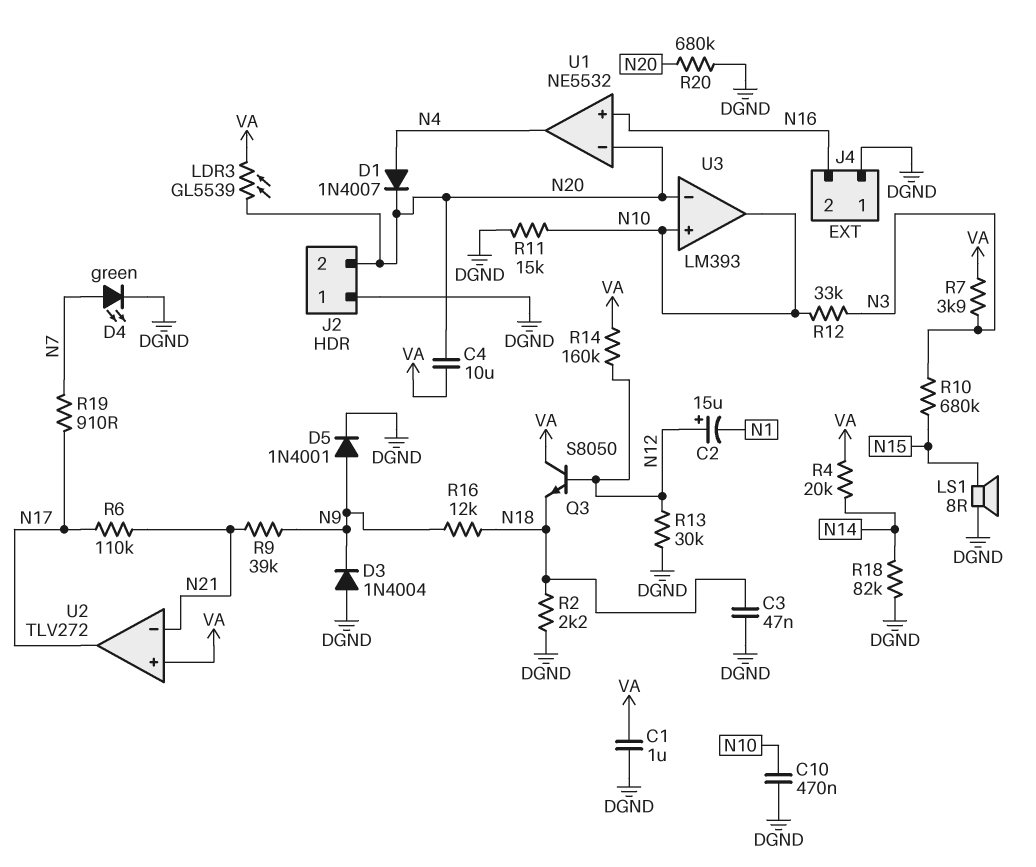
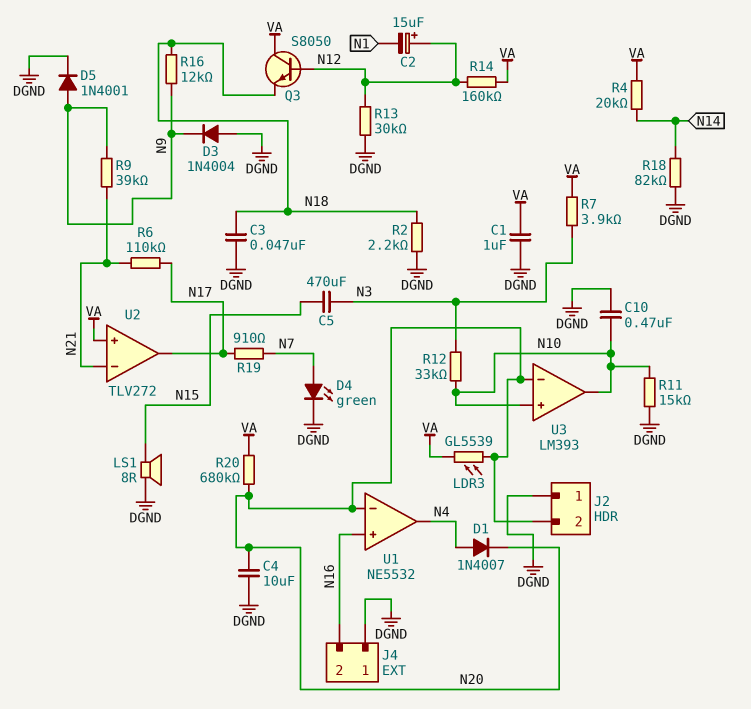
C4: 10uF (N20, VA) -> 10uF (DGND, N20)
C5: none -> 470uF (N3, N15)
R10: 680k (N3, N15) -> none
R20: 680k (DGND, N20) -> 680k (N20, VA)

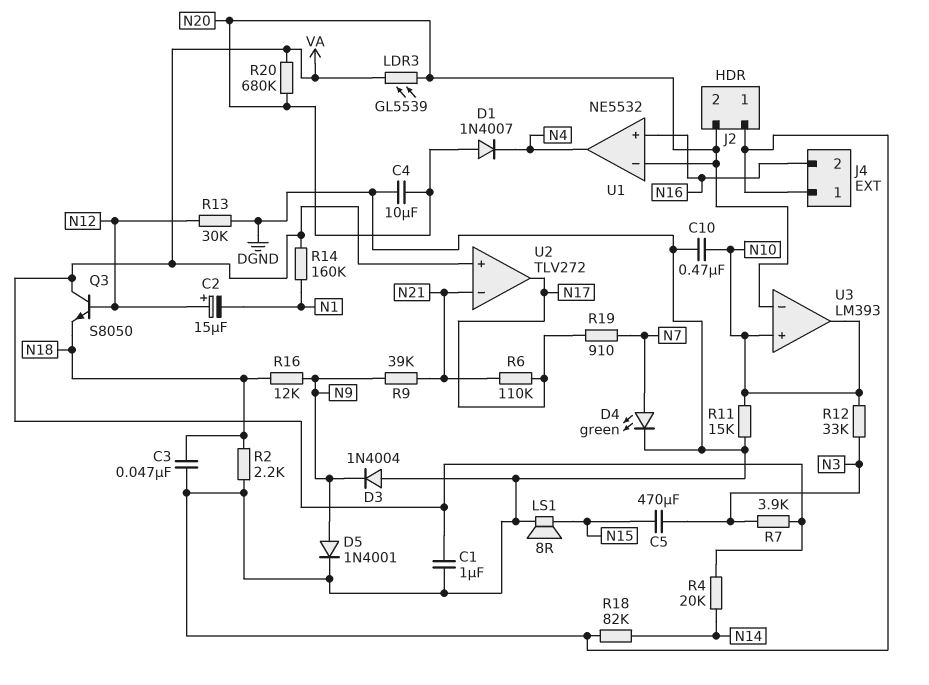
D1: diode 1N4007 (A N4, K N20) -> diode 1N4007 (A N20, K N4)
R14: 160k (N12, VA) -> 160k (N1, VA)

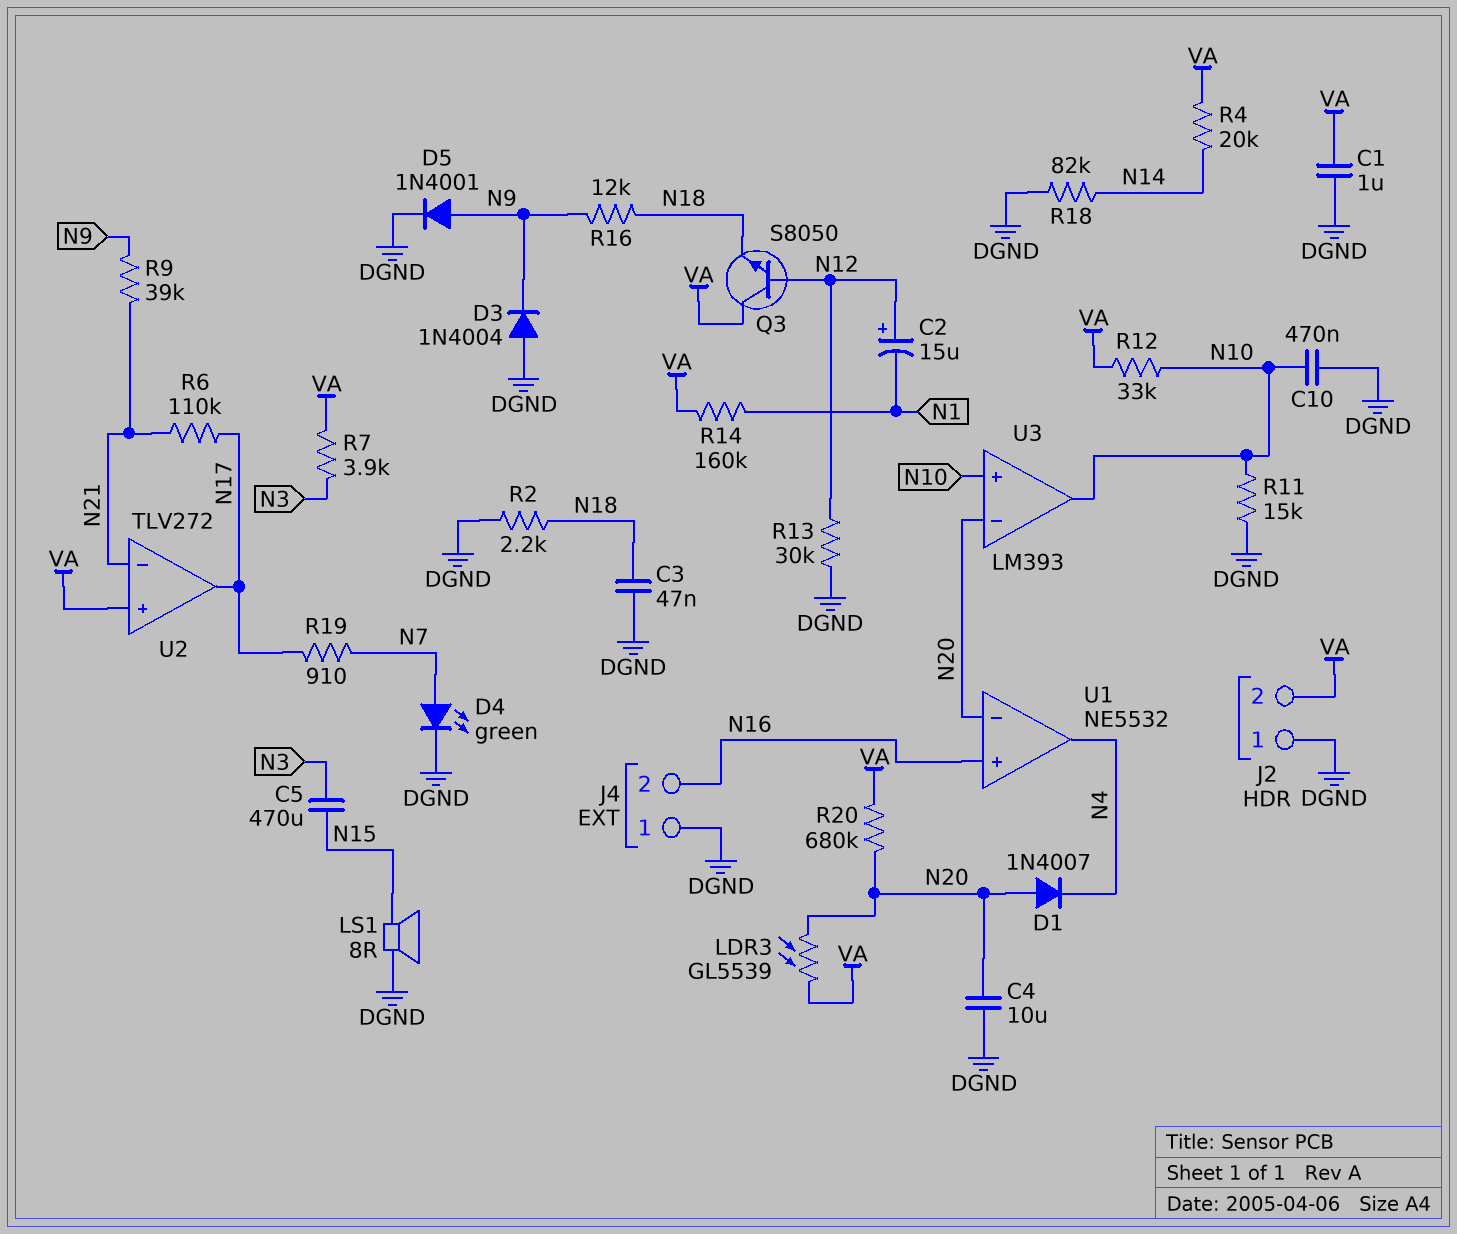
J2 pin 2: N20 -> VA
R12: 33k (N3, N10) -> 33k (N10, VA)

